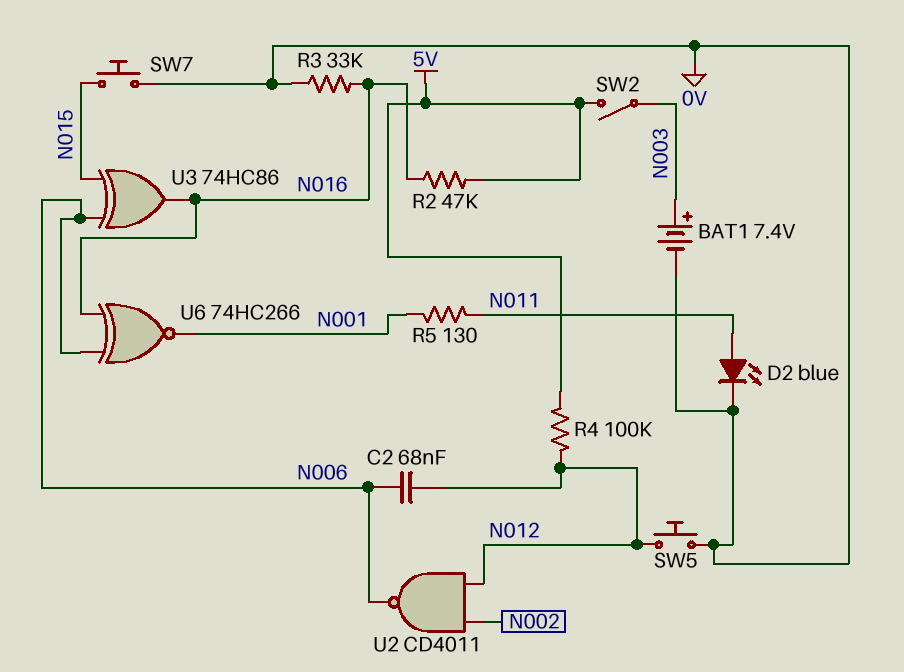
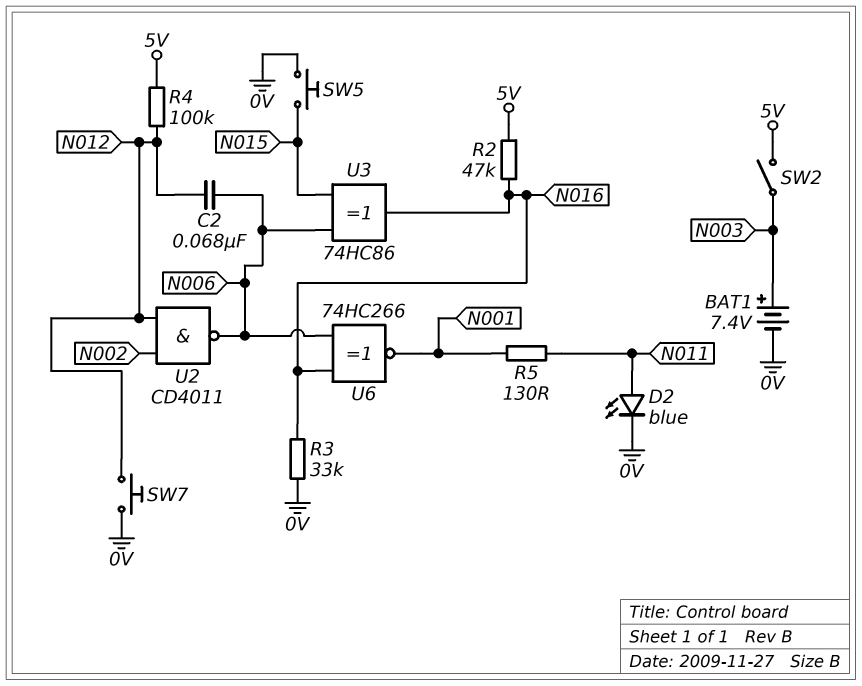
SW5: button (0V, N012) -> button (0V, N015)
SW7: button (0V, N015) -> button (0V, N012)

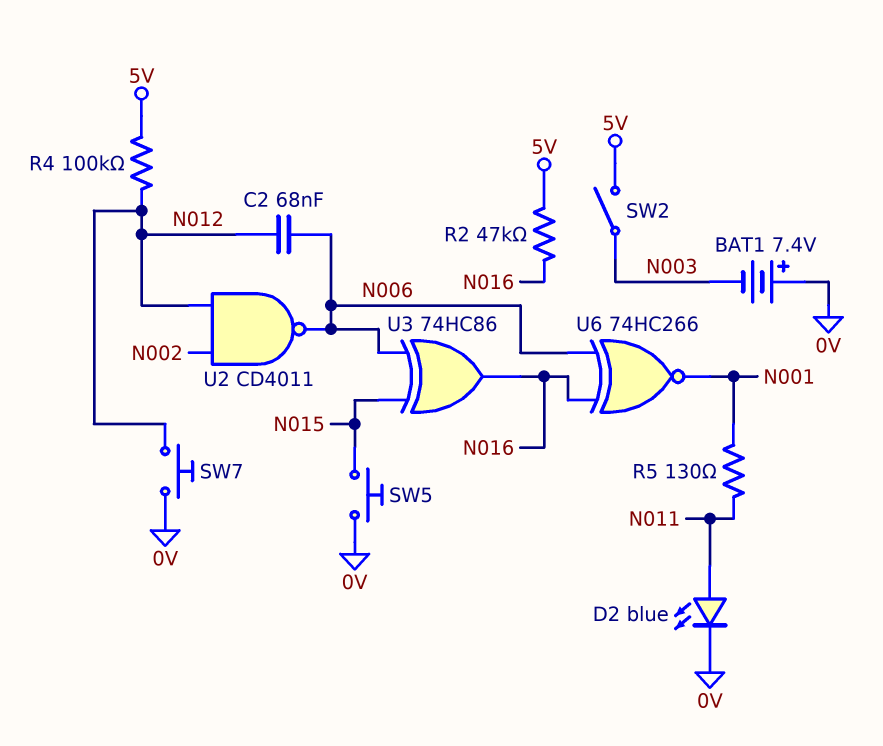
BAT1: 7.4V (plus N003, minus 0V) -> 7.4V (plus 0V, minus N003)
R3: 33k (0V, N016) -> none

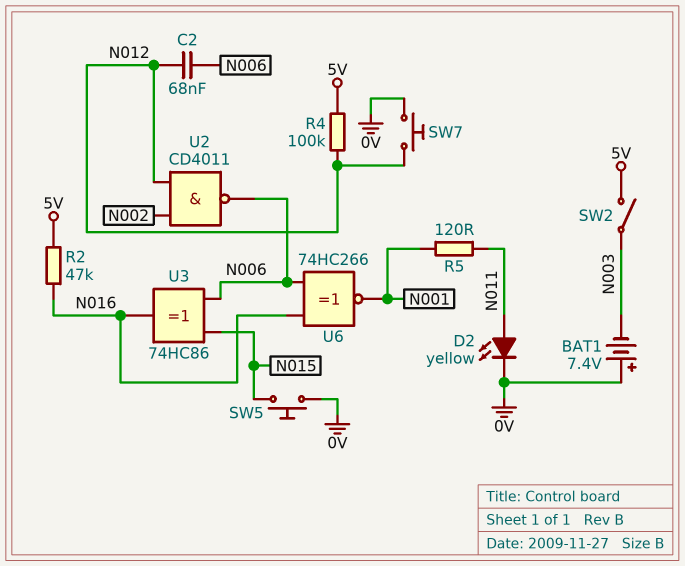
D2: LED blue (A N011, K 0V) -> LED yellow (A N011, K 0V)
R5: 130 (N001, N011) -> 120 (N001, N011)

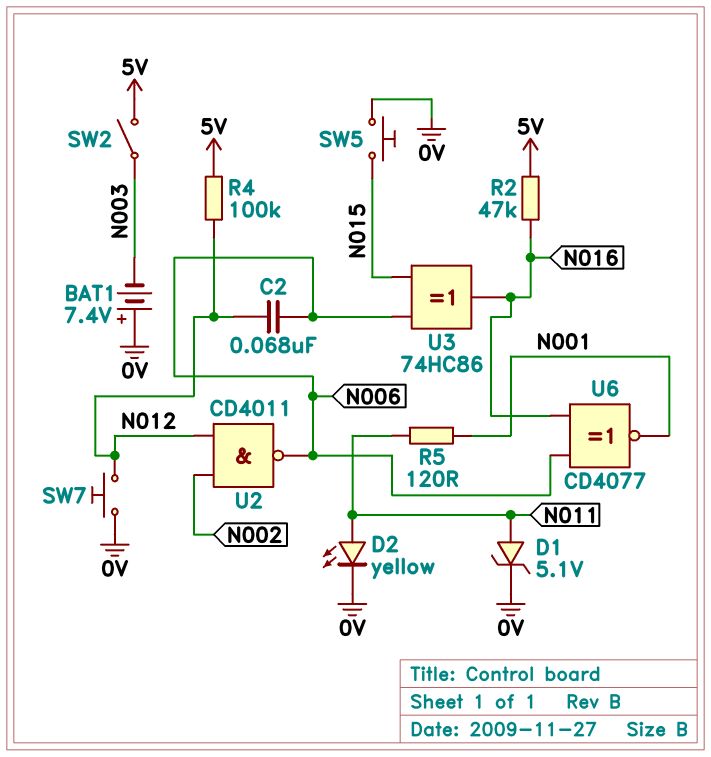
D1: none -> zener 5.1V (A N011, K 0V)
U6: XNOR 74HC266 (in N006, in N016, out N001) -> XNOR CD4077 (in N006, in N016, out N001)

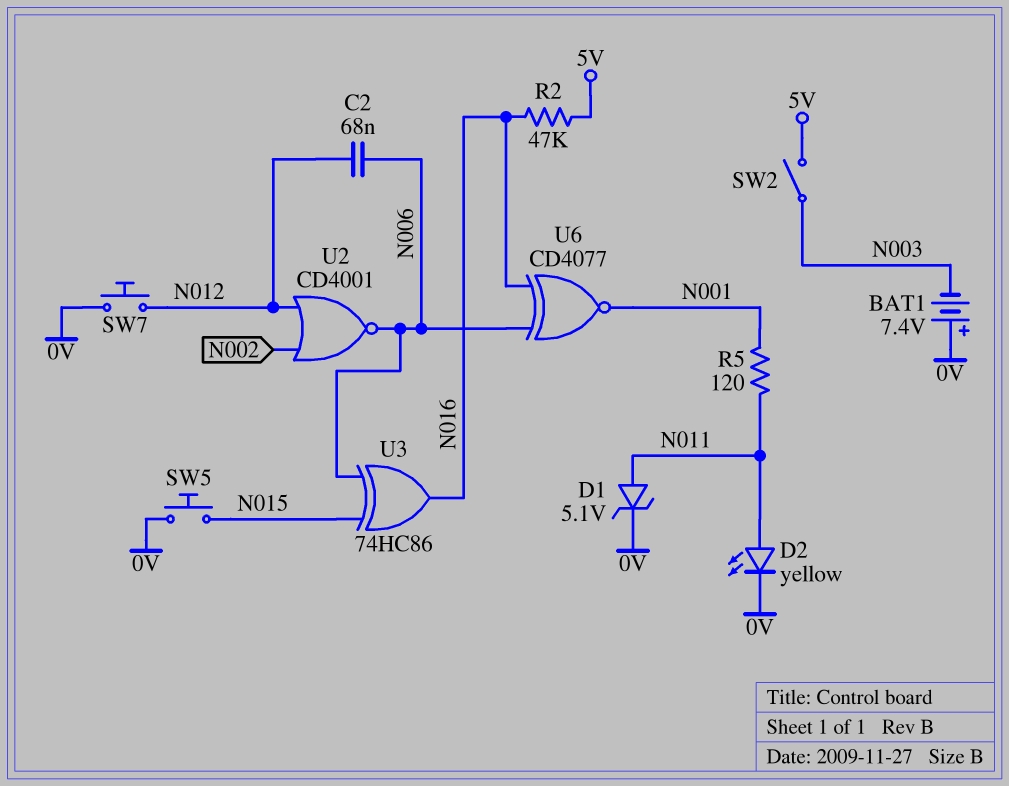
R4: 100k (5V, N012) -> none
U2: NAND CD4011 (in N002, in N012, out N006) -> NOR CD4001 (in N002, in N012, out N006)

